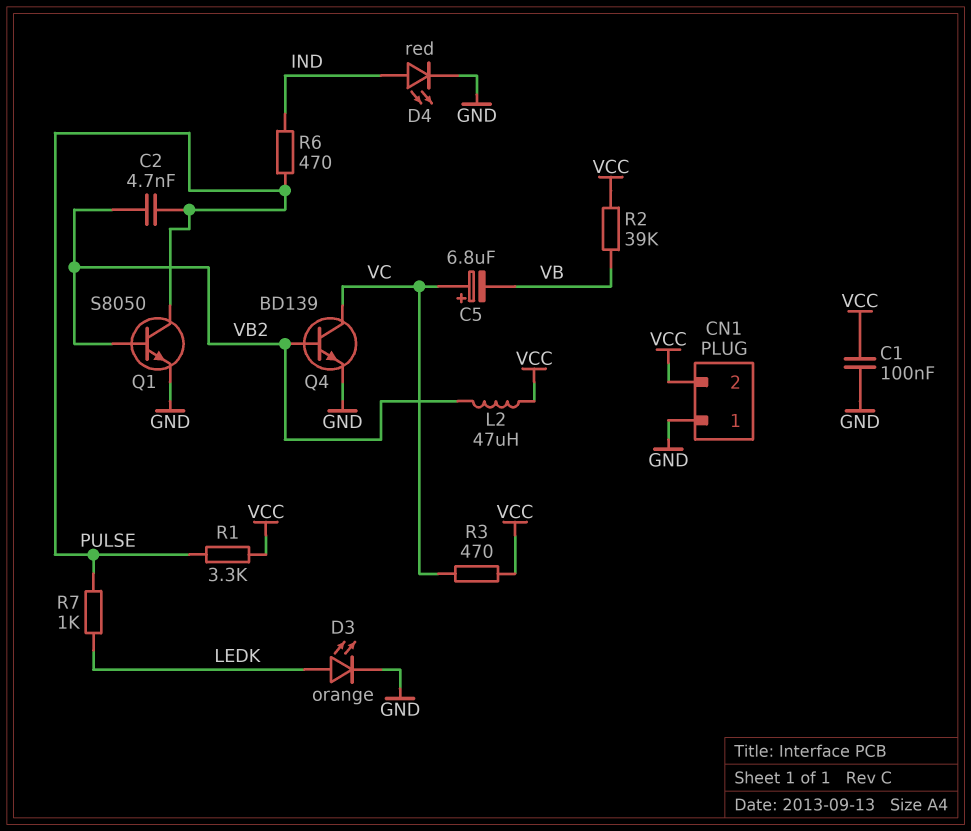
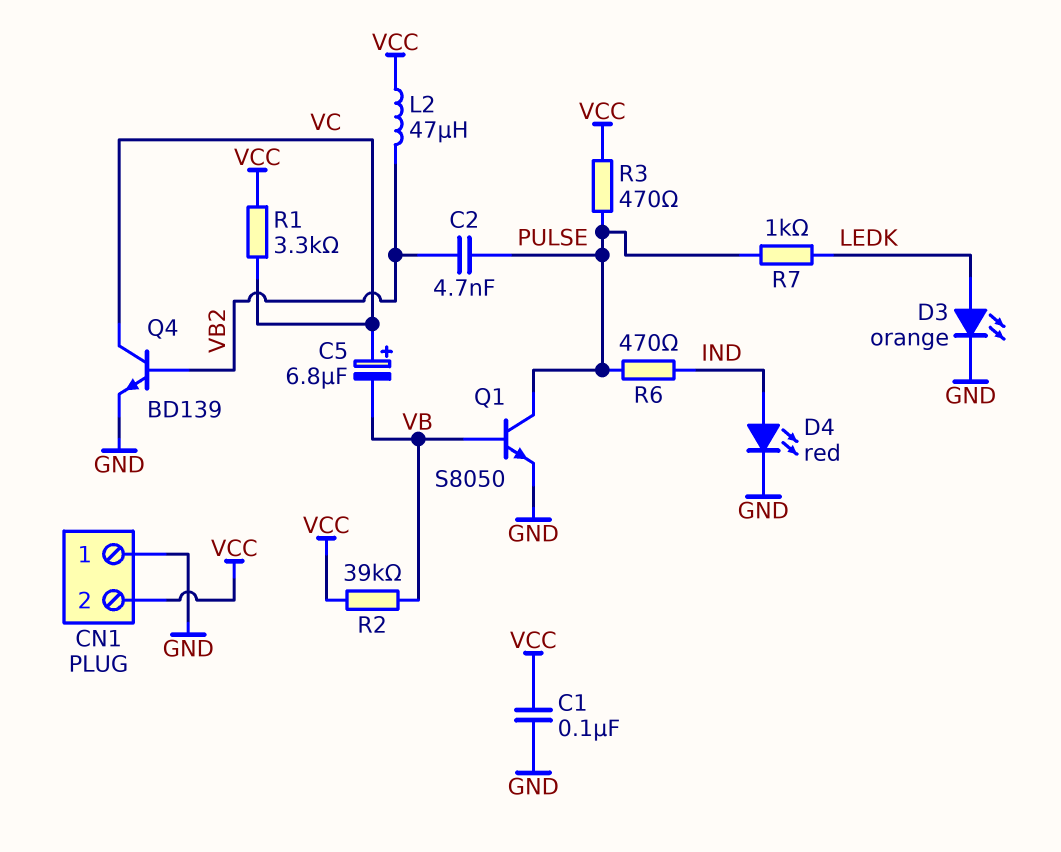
Q1: NPN S8050 (B VB2, C PULSE, E GND) -> NPN S8050 (B VB, C PULSE, E GND)
R1: 3.3k (PULSE, VCC) -> 3.3k (VC, VCC)
R3: 470 (VC, VCC) -> 470 (PULSE, VCC)

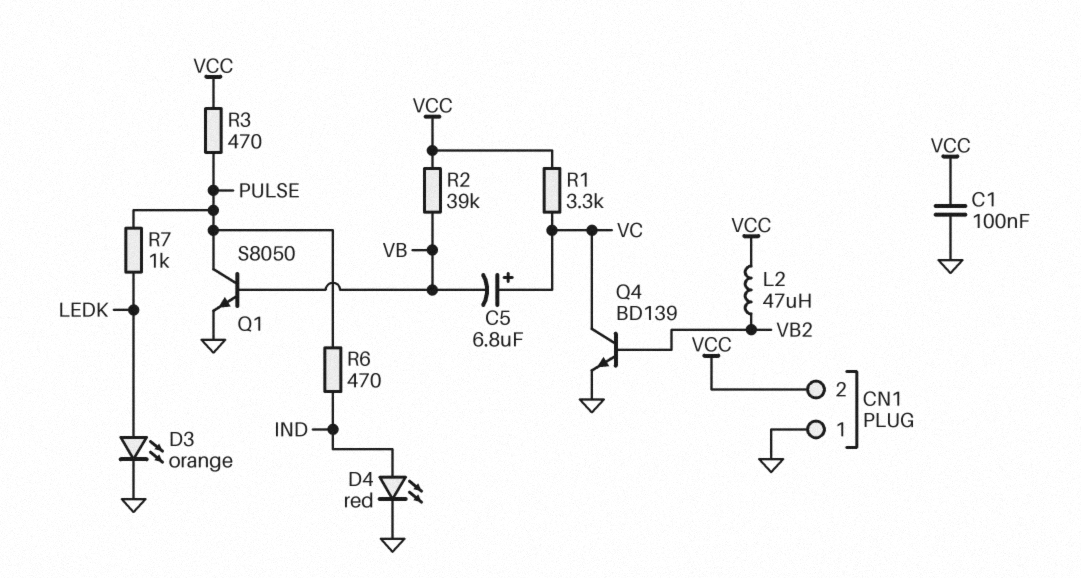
C2: 4.7nF (PULSE, VB2) -> none

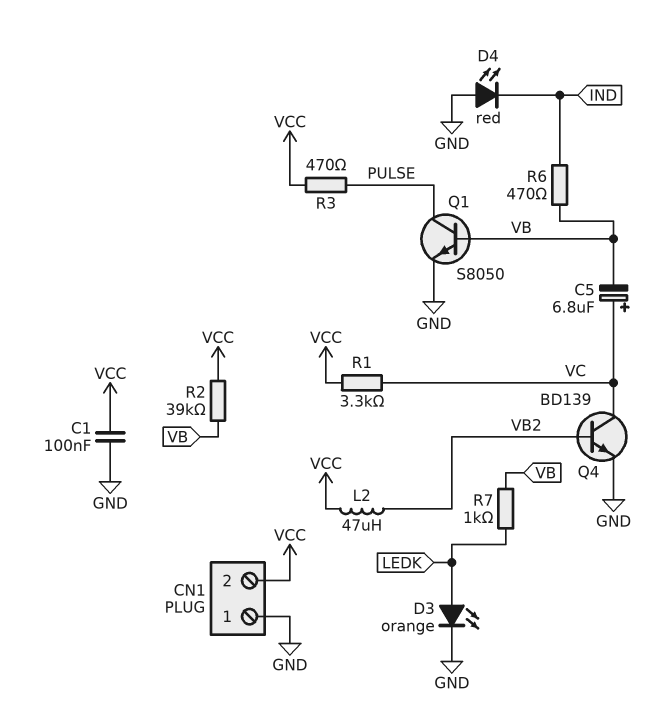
D4: LED red (A IND, K GND) -> LED red (A GND, K IND)
R6: 470 (IND, PULSE) -> 470 (IND, VB)
R7: 1k (LEDK, PULSE) -> 1k (LEDK, VB)

